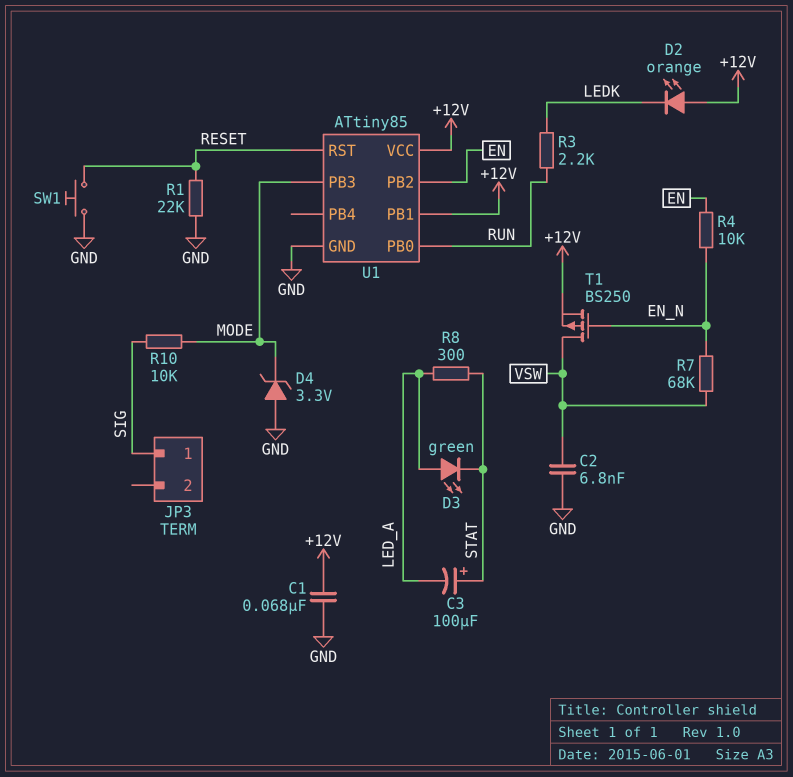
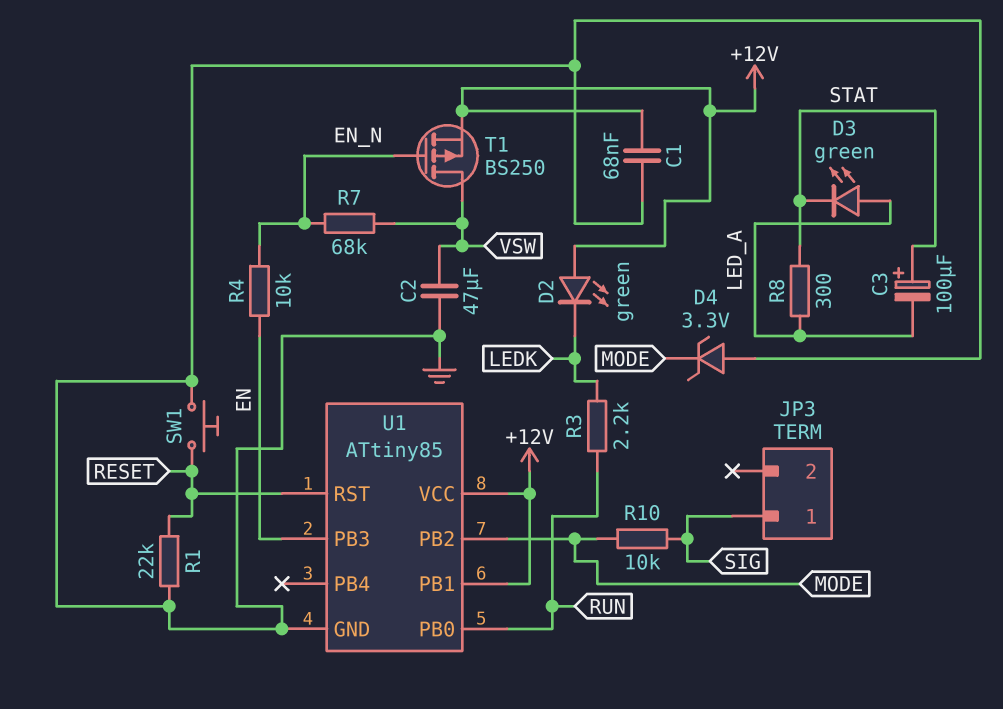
C2: 6.8nF (GND, VSW) -> 47uF (GND, VSW)
D2: LED orange (A +12V, K LEDK) -> LED green (A +12V, K LEDK)
U1 pin PB2: EN -> MODE
U1 pin PB3: MODE -> EN

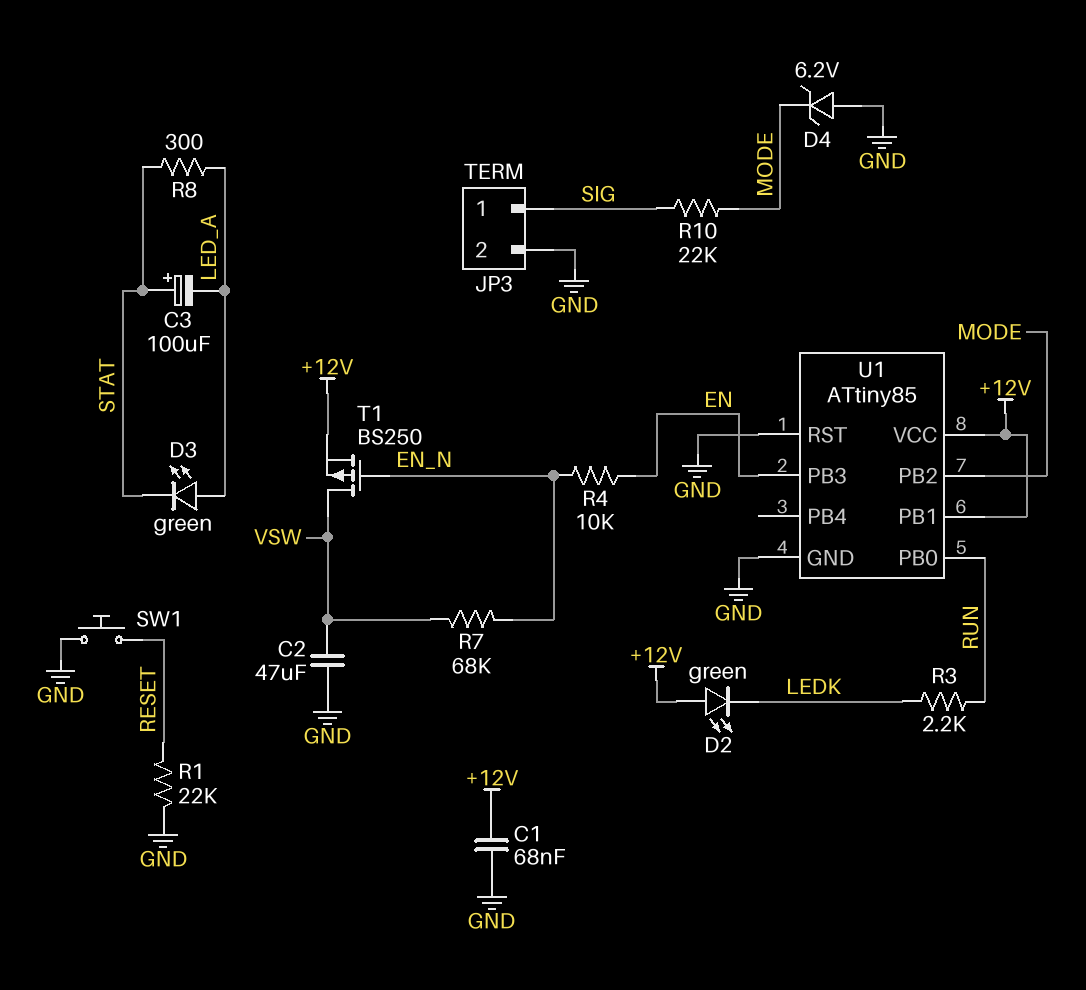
D4: zener 3.3V (A GND, K MODE) -> zener 6.2V (A GND, K MODE)
JP3 pin 2: none -> GND
R10: 10k (MODE, SIG) -> 22k (MODE, SIG)
U1 pin RST: RESET -> GND

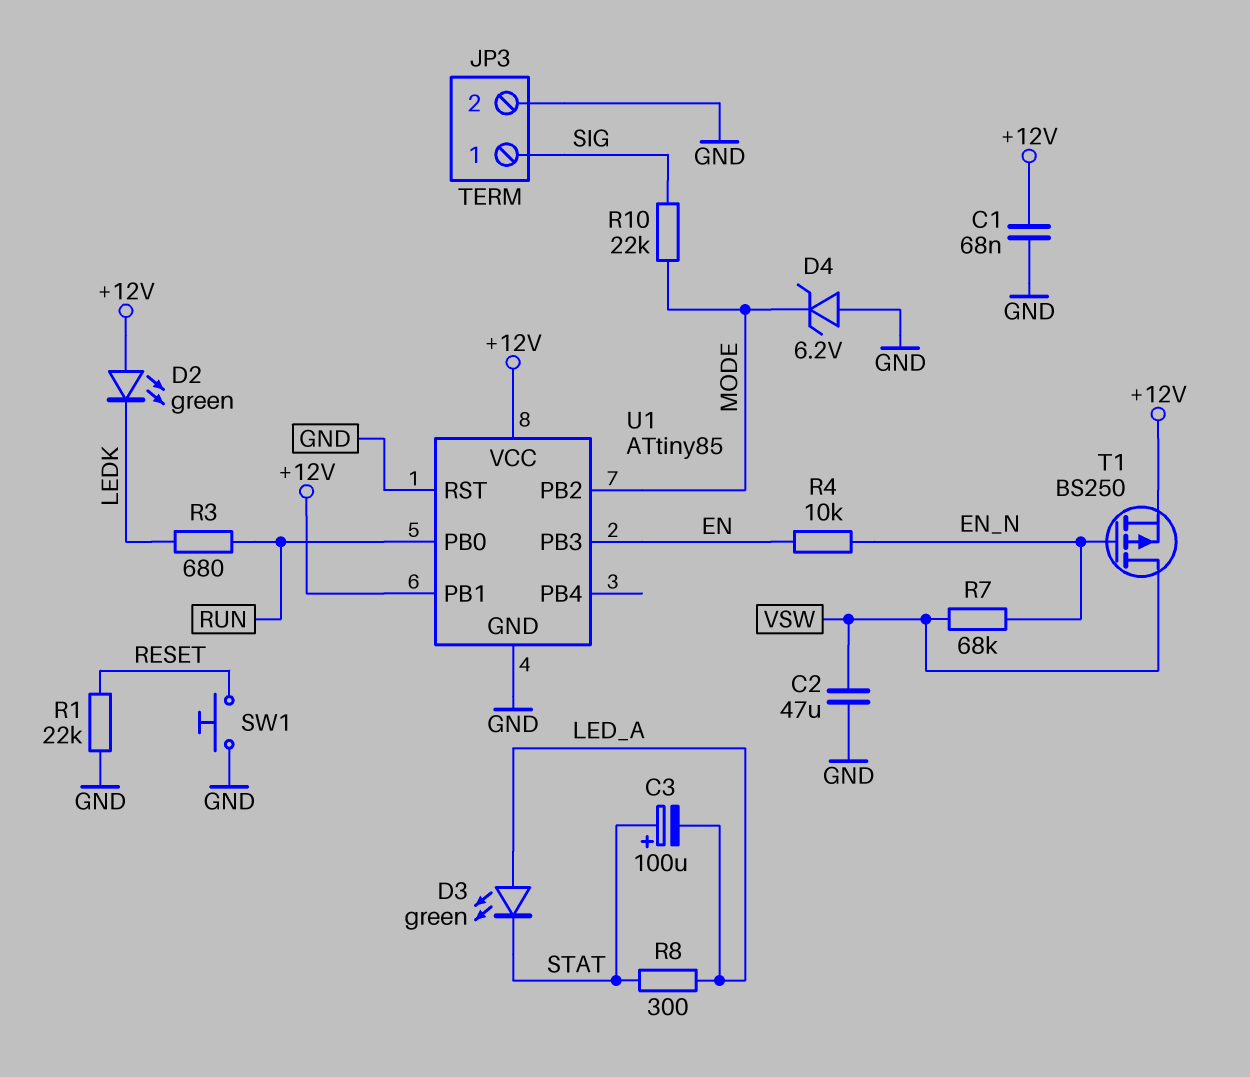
R3: 2.2k (LEDK, RUN) -> 680 (LEDK, RUN)

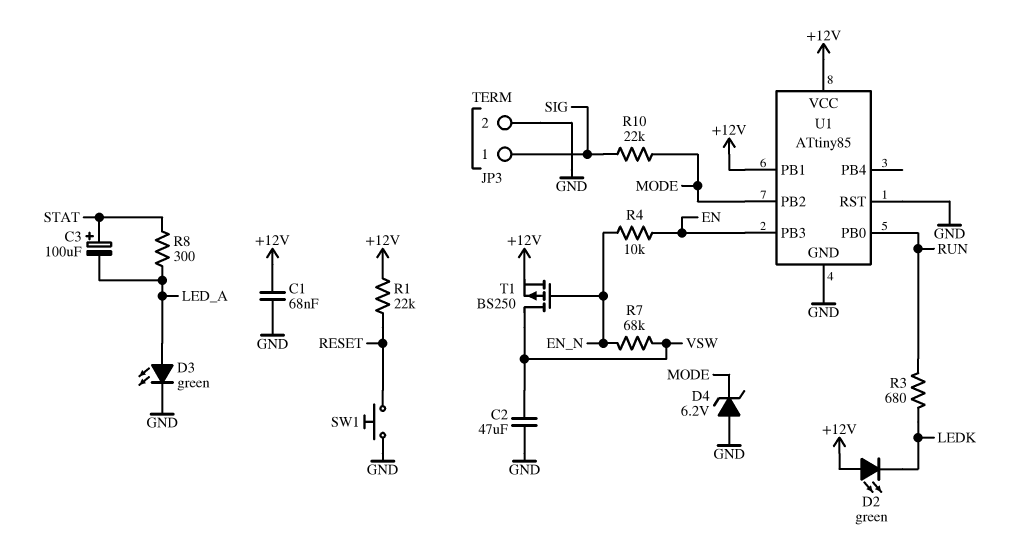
D3: LED green (A LED_A, K STAT) -> LED green (A LED_A, K GND)
R1: 22k (GND, RESET) -> 22k (+12V, RESET)

